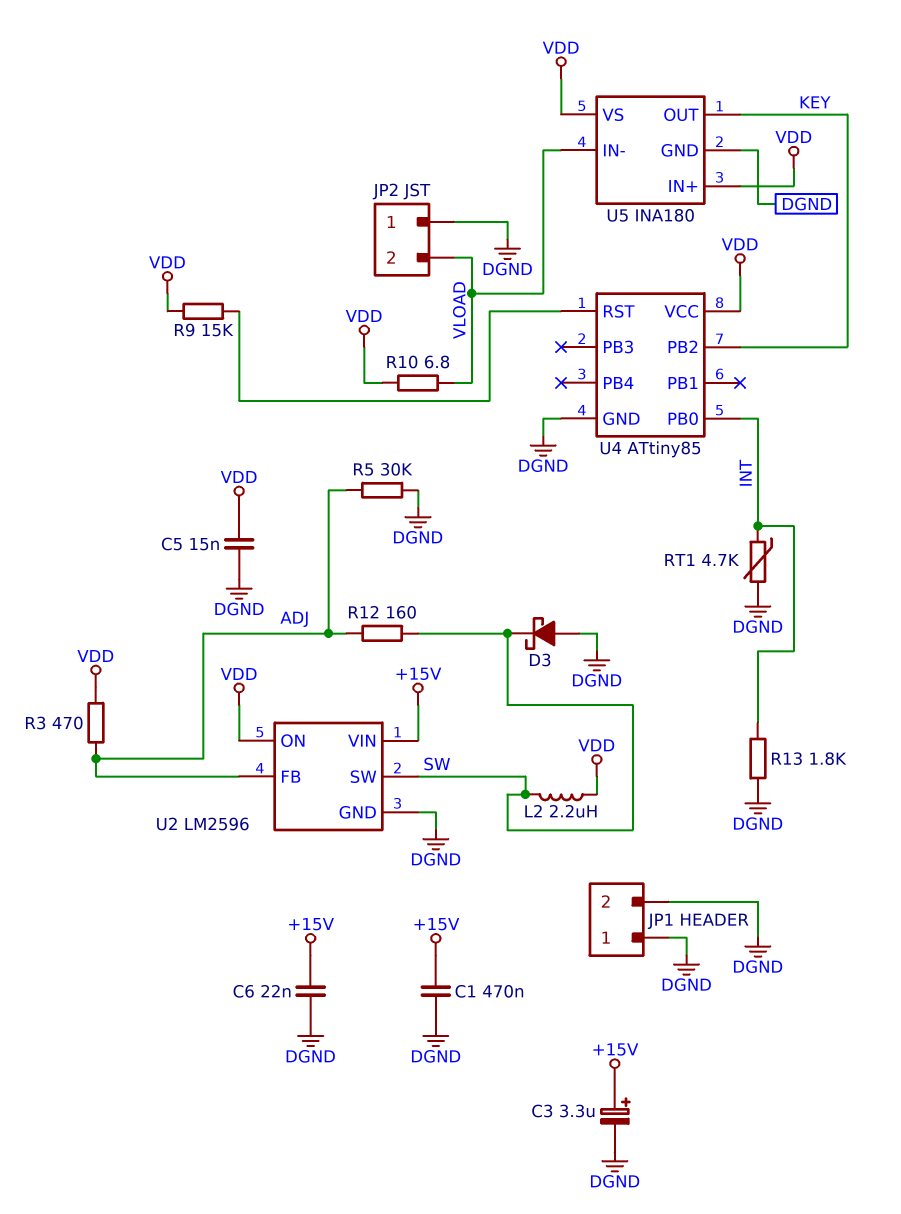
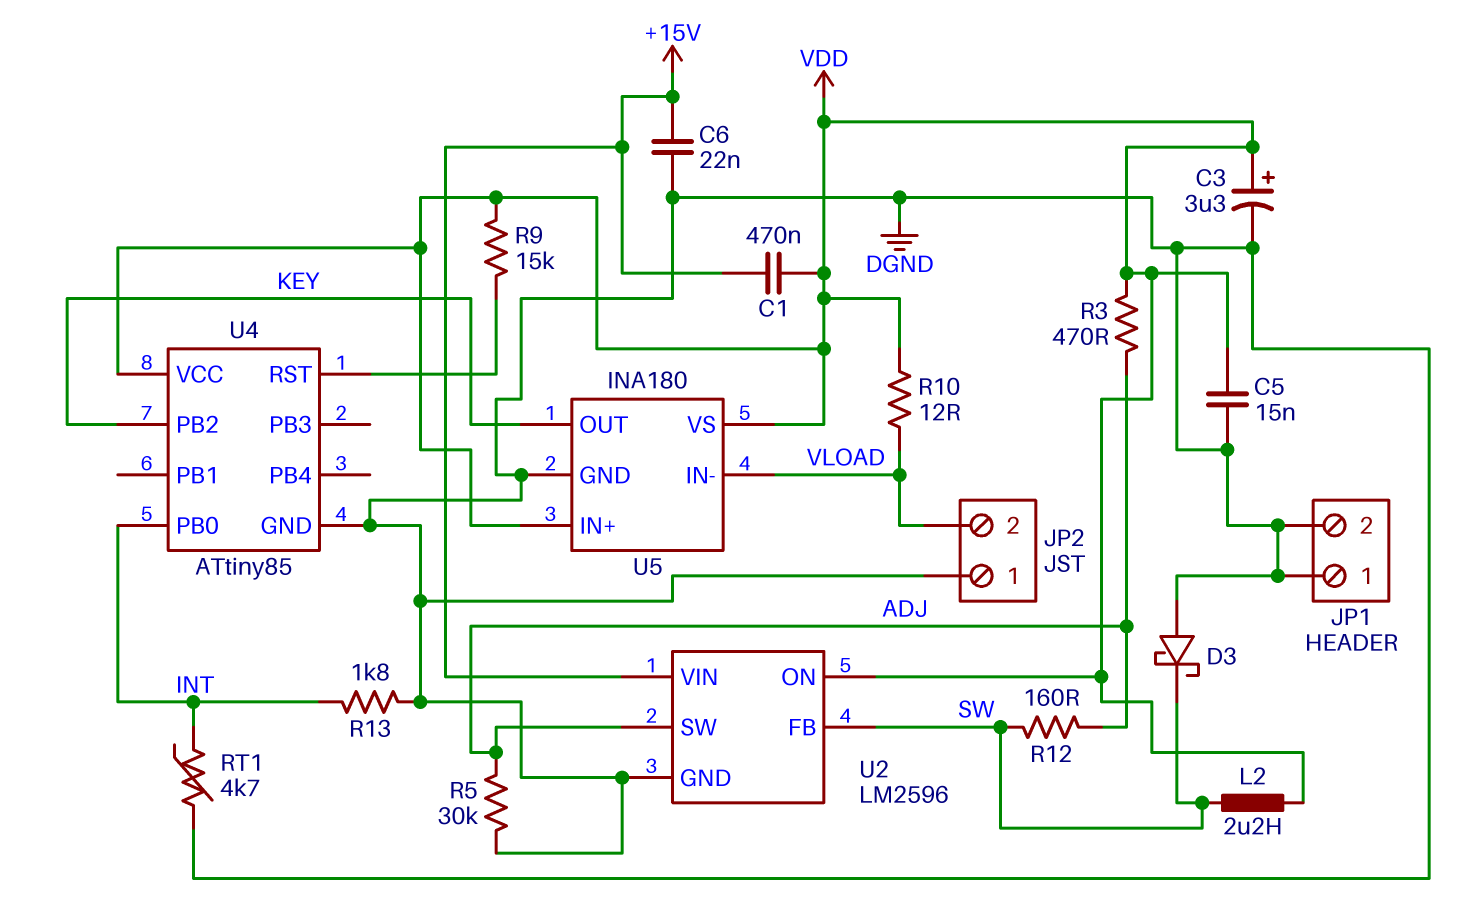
C1: 470nF (+15V, DGND) -> 470nF (+15V, VDD)
C3: 3.3uF (plus +15V, minus DGND) -> 3.3uF (plus VDD, minus DGND)
R10: 6.8 (VDD, VLOAD) -> 12 (VDD, VLOAD)
U2 pin FB: ADJ -> SW
U2 pin SW: SW -> ADJ

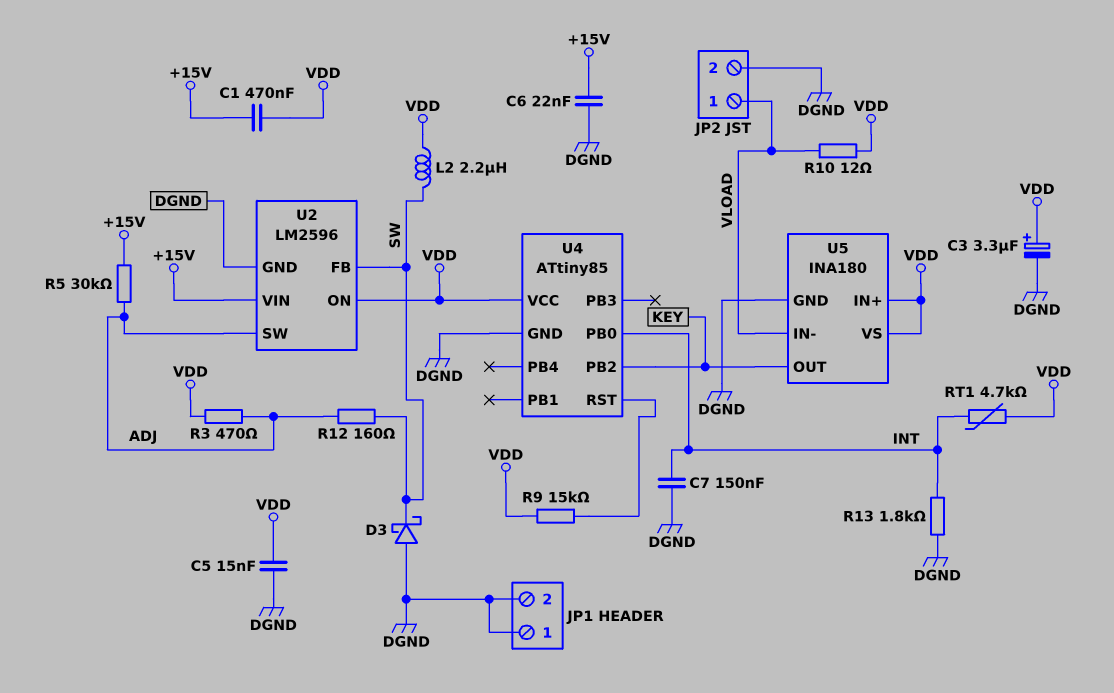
C7: none -> 150nF (DGND, INT)
JP2 pin 1: DGND -> VLOAD
JP2 pin 2: VLOAD -> DGND
R5: 30k (ADJ, DGND) -> 30k (+15V, ADJ)
RT1: 4.7k (DGND, INT) -> 4.7k (INT, VDD)

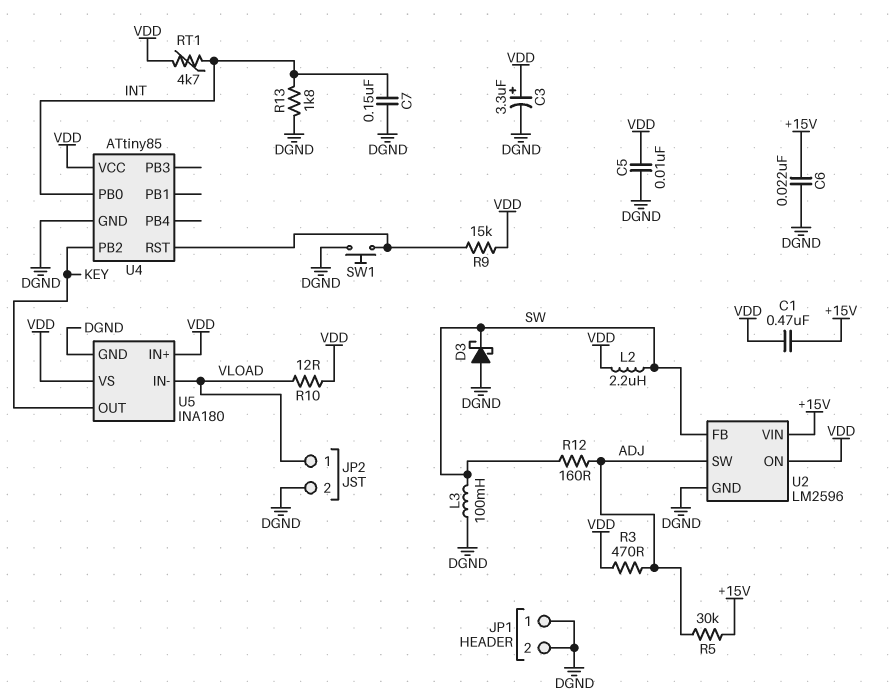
C5: 15nF (DGND, VDD) -> 10nF (DGND, VDD)
L3: none -> 100mH (DGND, SW)
SW1: none -> button (DGND, U4/RST)

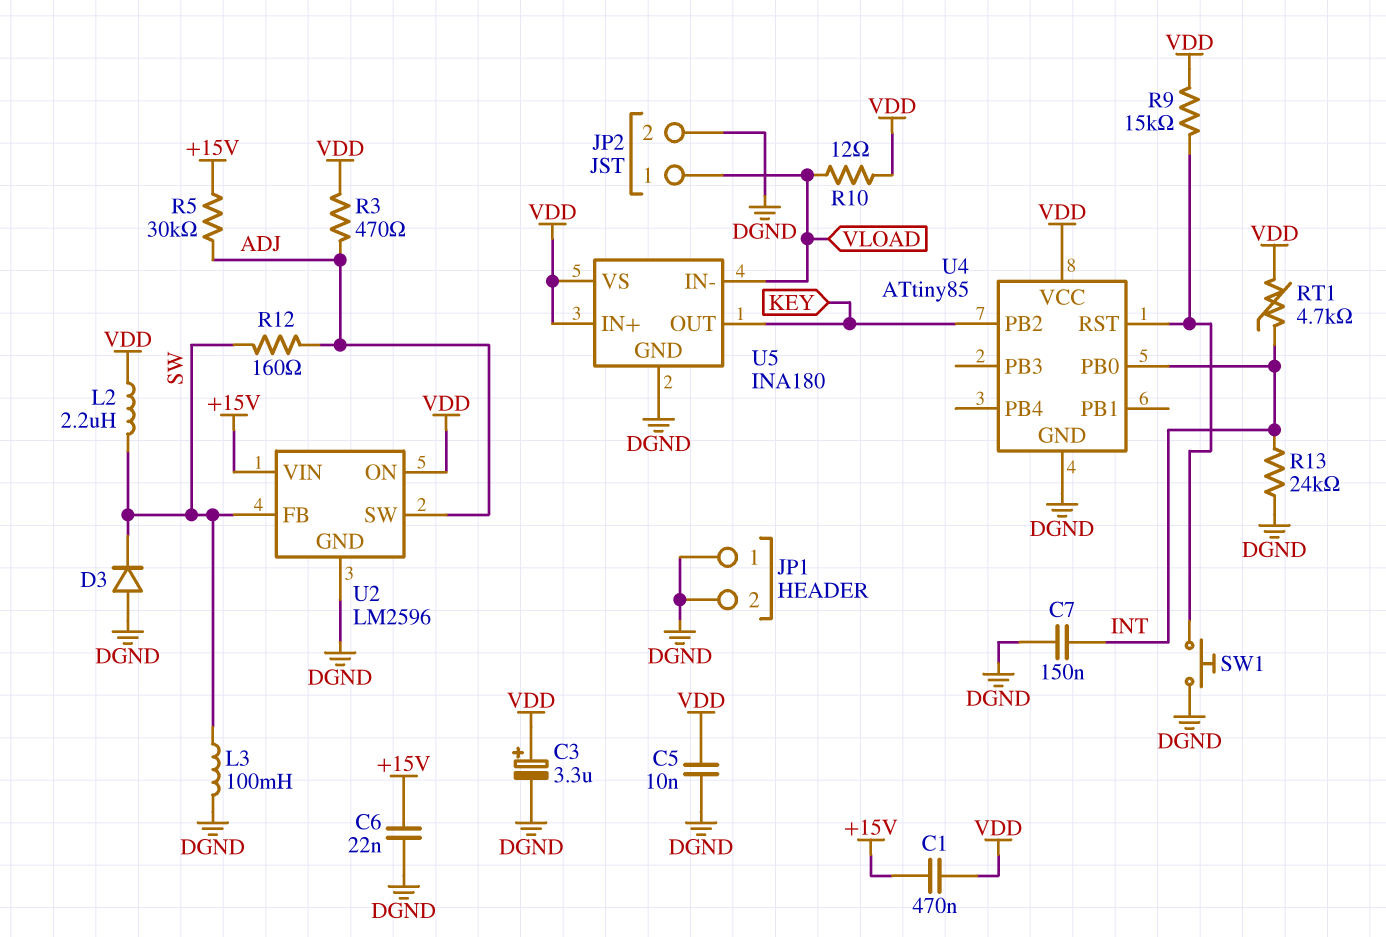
D3: schottky (A DGND, K SW) -> diode (A DGND, K SW)
R13: 1.8k (DGND, INT) -> 24k (DGND, INT)

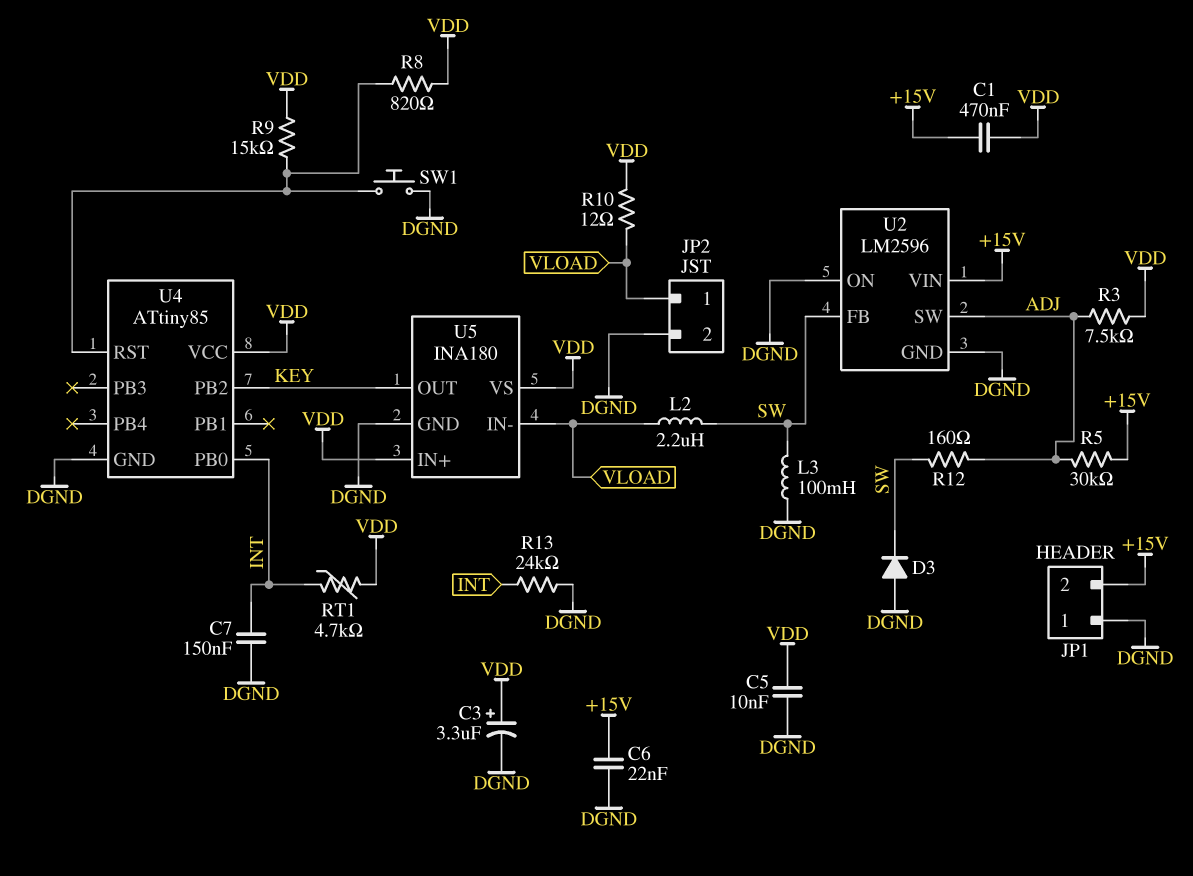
JP1 pin 2: DGND -> +15V
L2: 2.2uH (SW, VDD) -> 2.2uH (SW, VLOAD)
R3: 470 (ADJ, VDD) -> 7.5k (ADJ, VDD)
R8: none -> 820 (U4/RST, VDD)
U2 pin ON: VDD -> DGND

